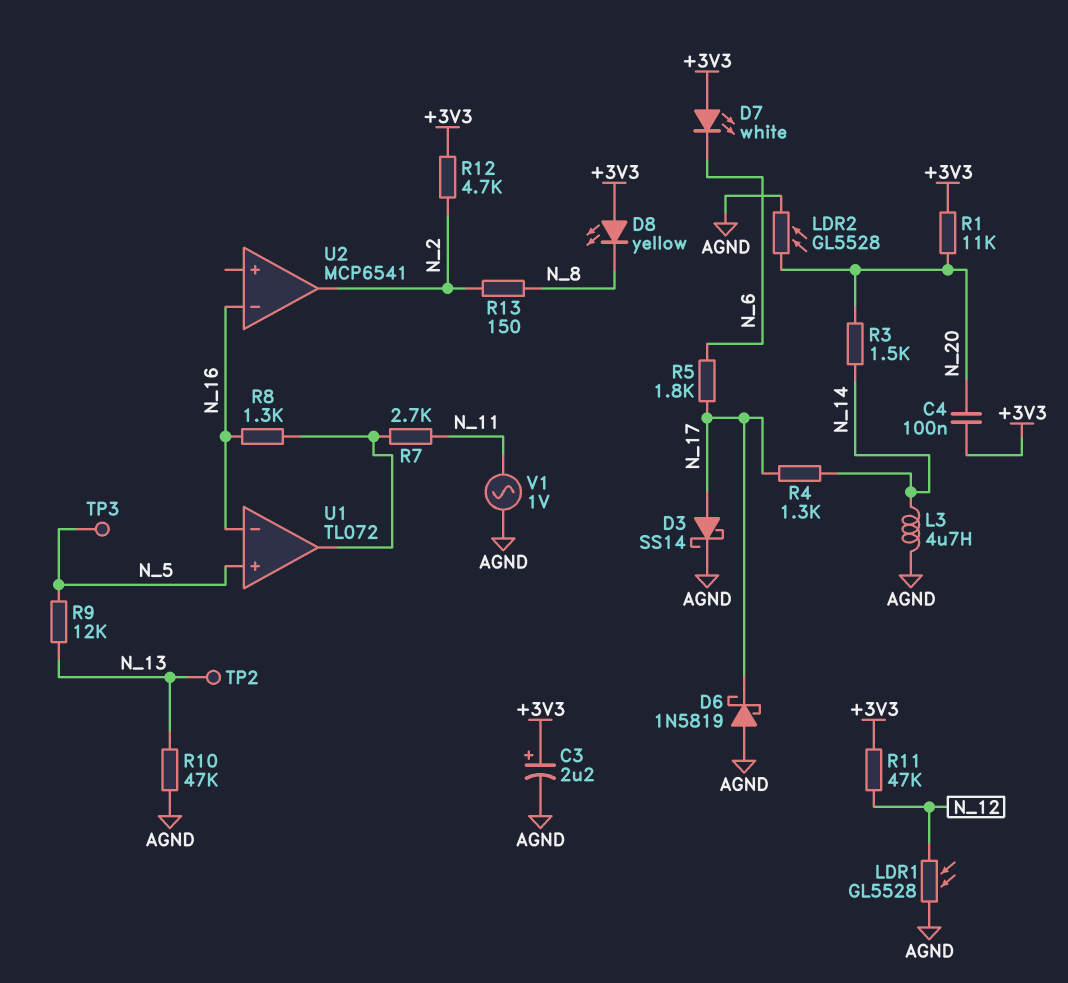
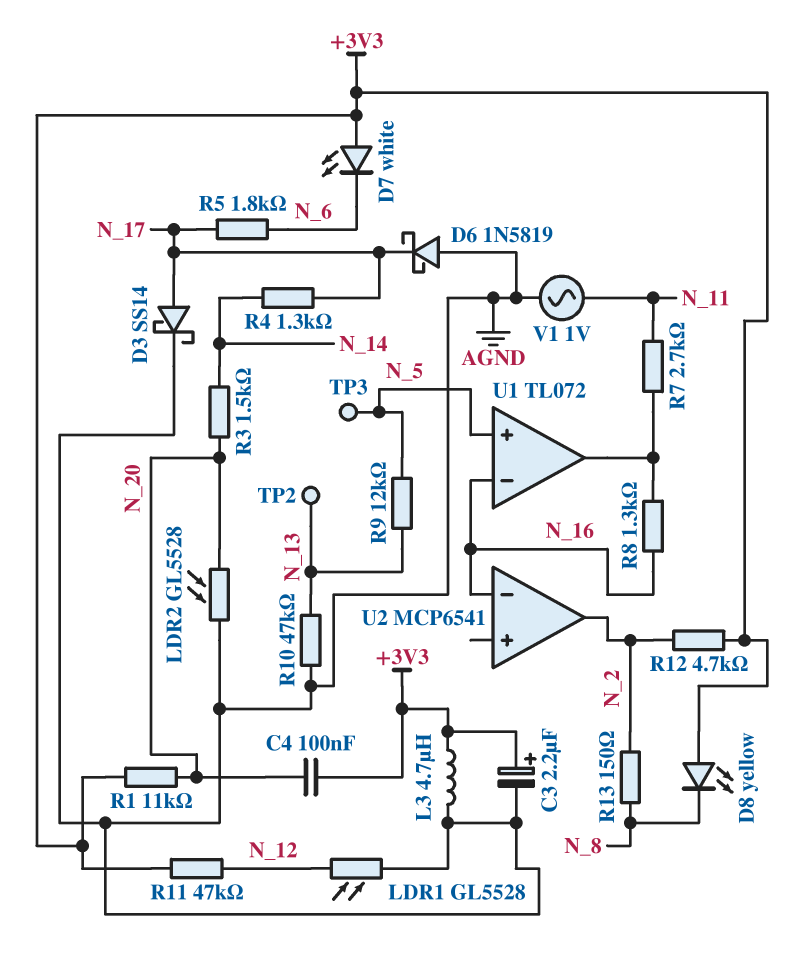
L3: 4.7uH (AGND, N_14) -> 4.7uH (+3V3, AGND)

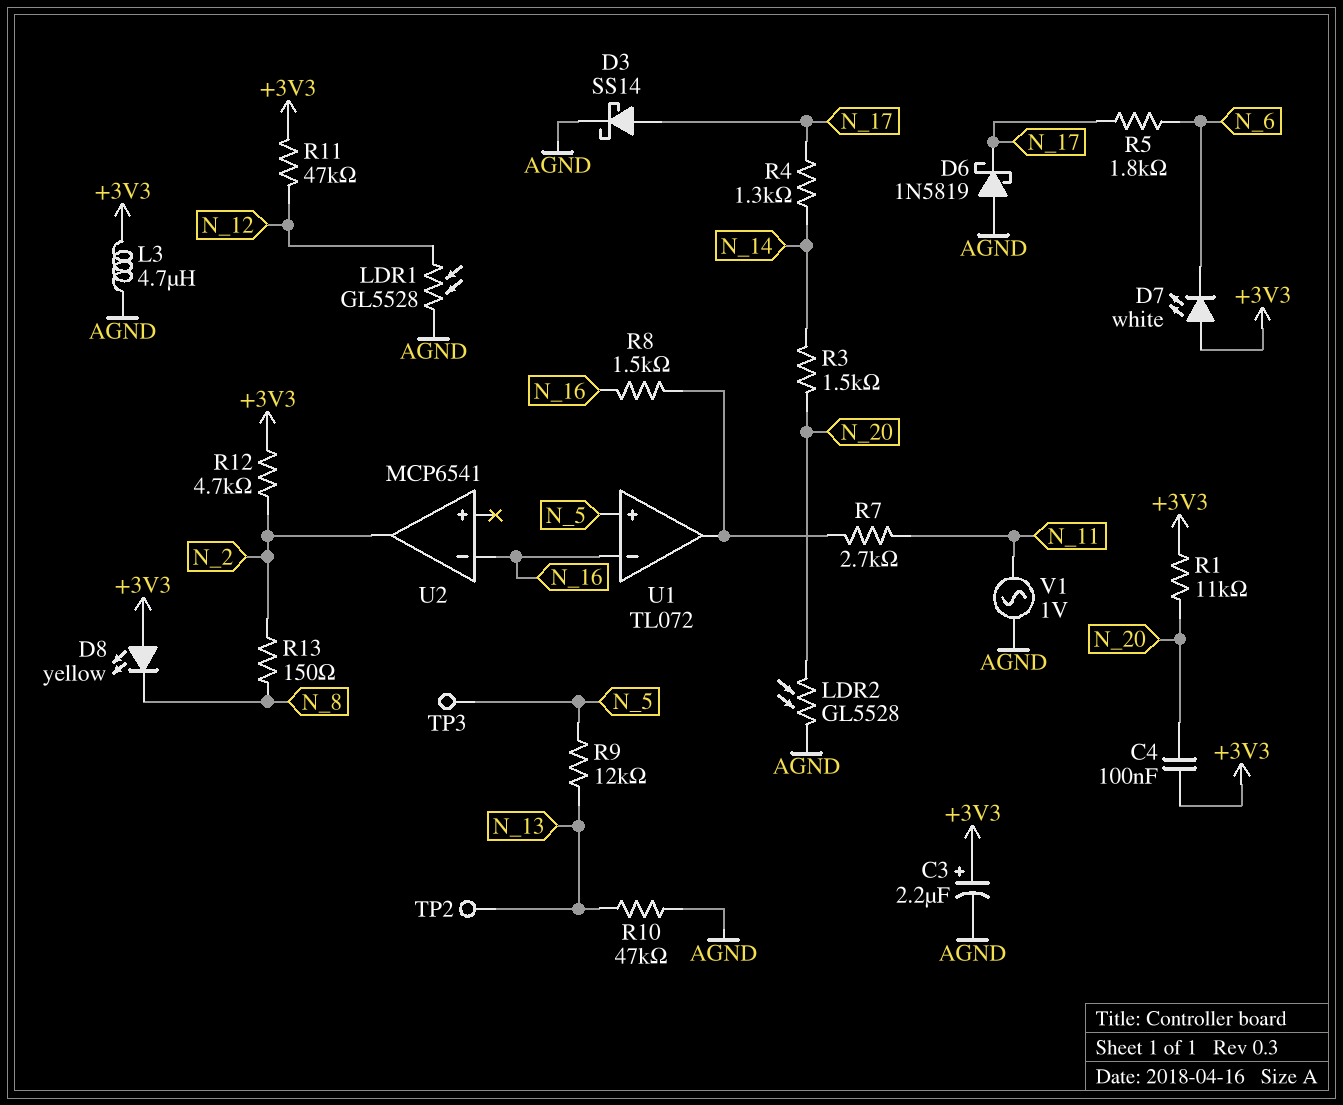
R8: 1.3k (N_16, U1/out) -> 1.5k (N_16, U1/out)

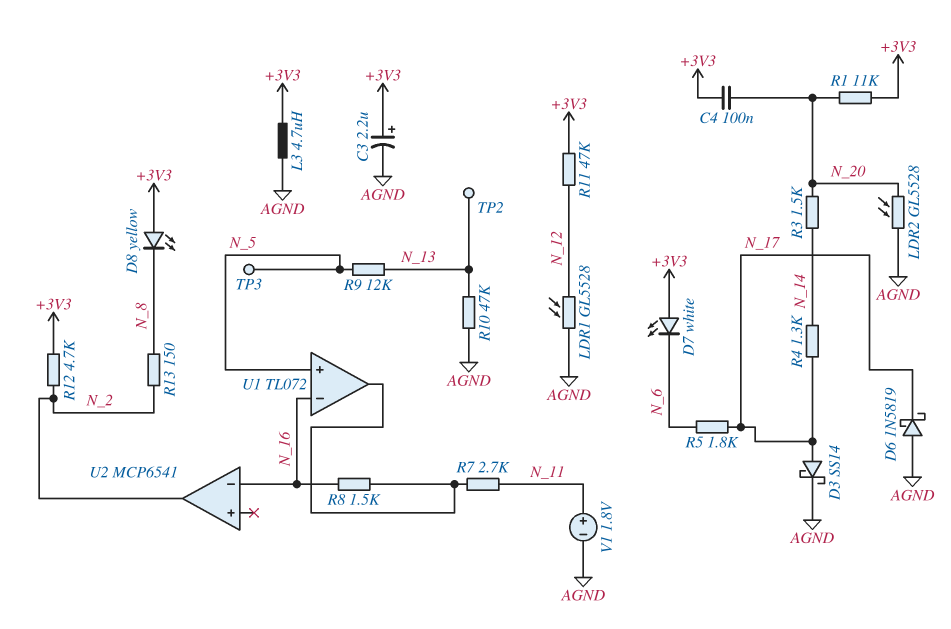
V1: AC 1V (AGND, N_11) -> 1.8V (plus N_11, minus AGND)

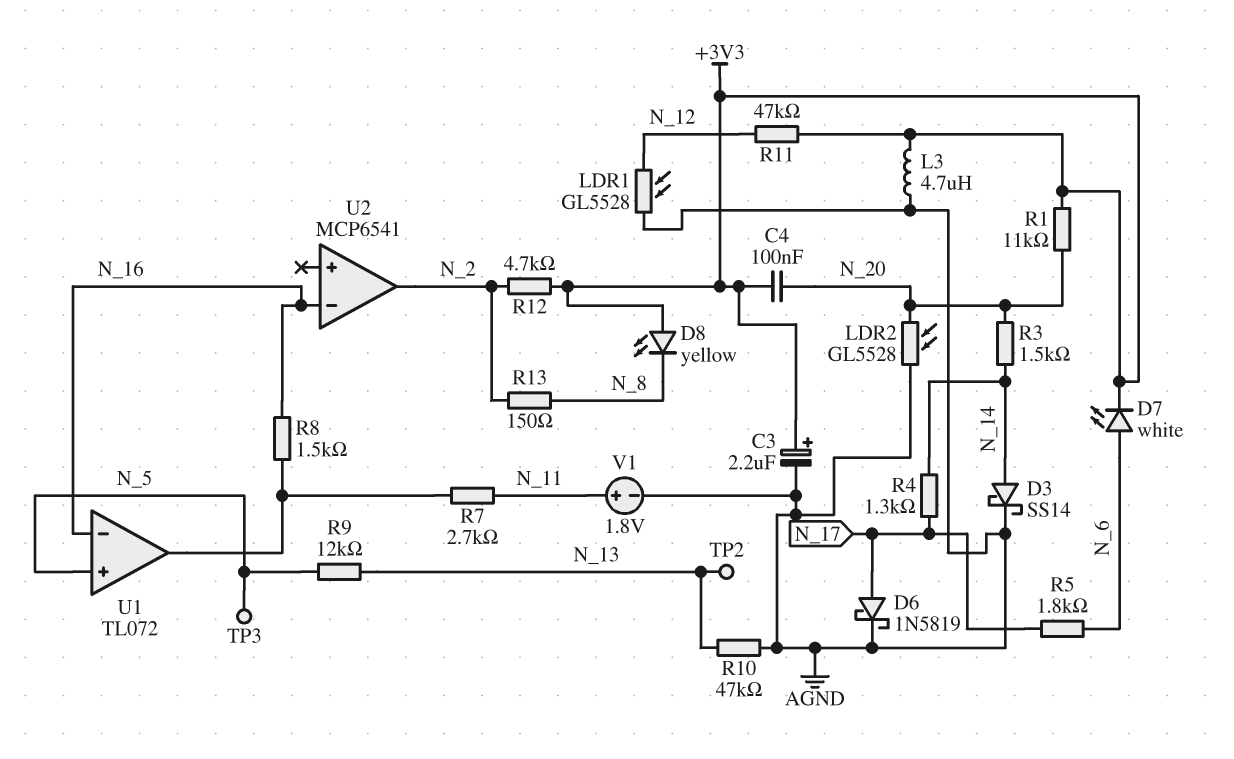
D3: schottky SS14 (A N_17, K AGND) -> schottky SS14 (A N_14, K AGND)
D6: schottky 1N5819 (A AGND, K N_17) -> schottky 1N5819 (A N_17, K AGND)
D7: LED white (A +3V3, K N_6) -> LED white (A N_6, K +3V3)

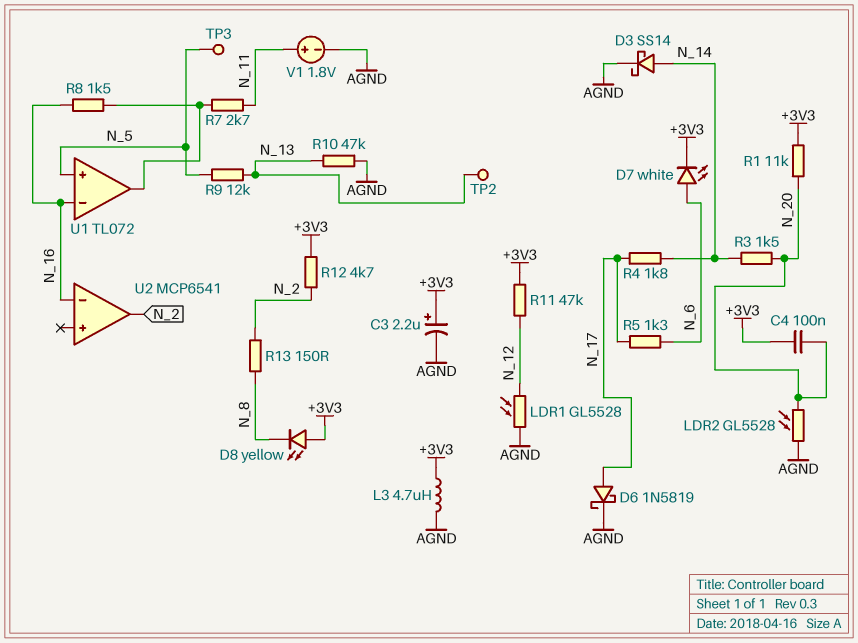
R4: 1.3k (N_14, N_17) -> 1.8k (N_14, N_17)
R5: 1.8k (N_6, N_17) -> 1.3k (N_6, N_17)

